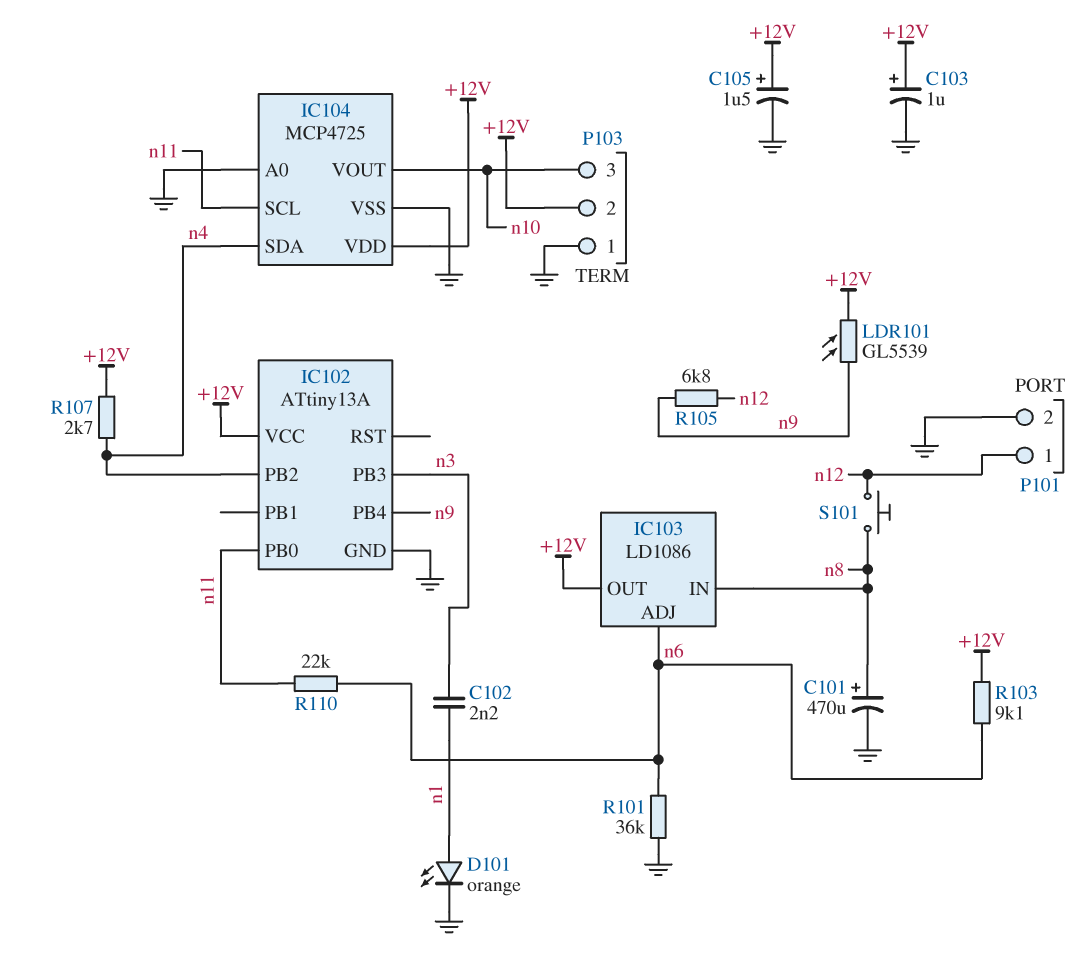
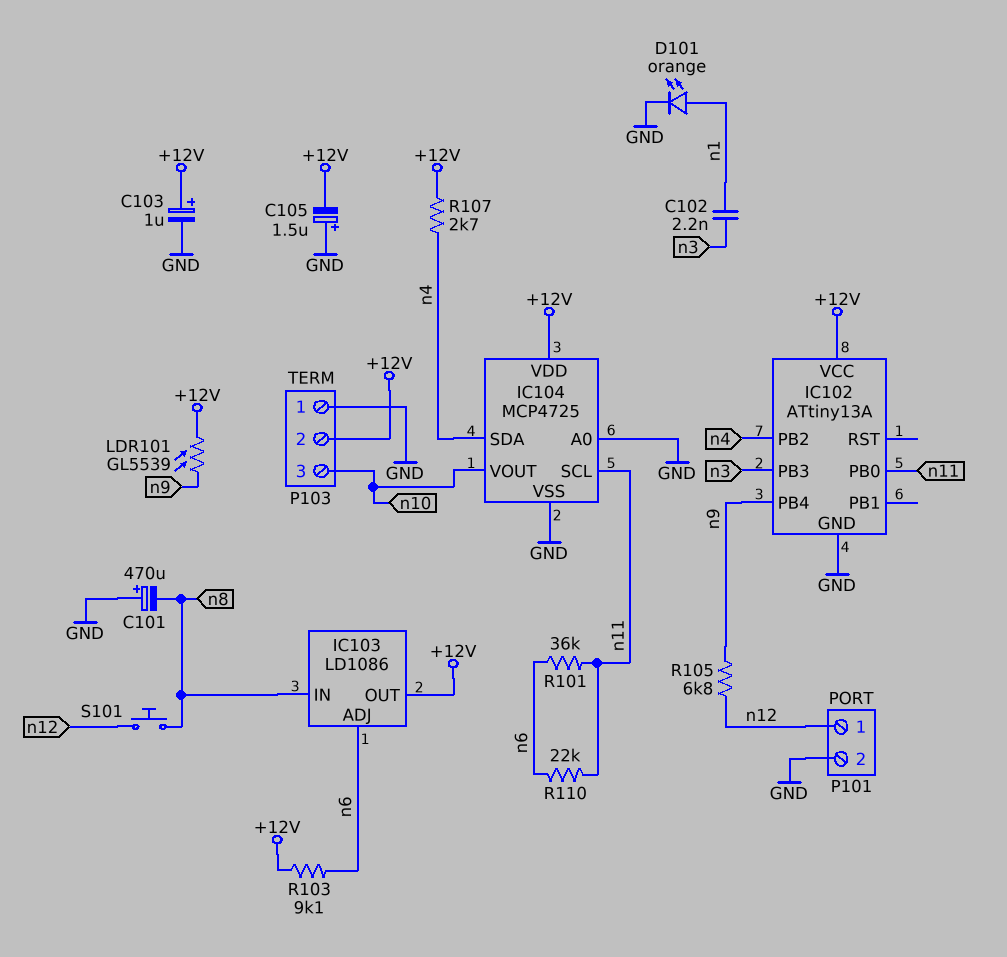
C101: 470uF (plus n8, minus GND) -> 470uF (plus GND, minus n8)
C105: 1.5uF (plus +12V, minus GND) -> 1.5uF (plus GND, minus +12V)
R101: 36k (GND, n6) -> 36k (n6, n11)

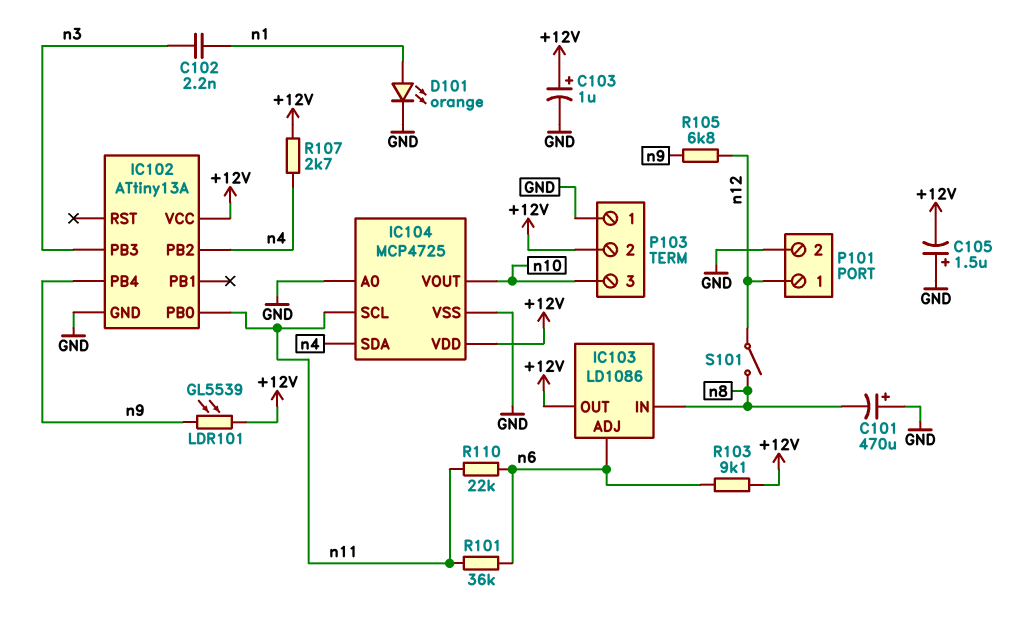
S101: button (n8, n12) -> switch (n8, n12)

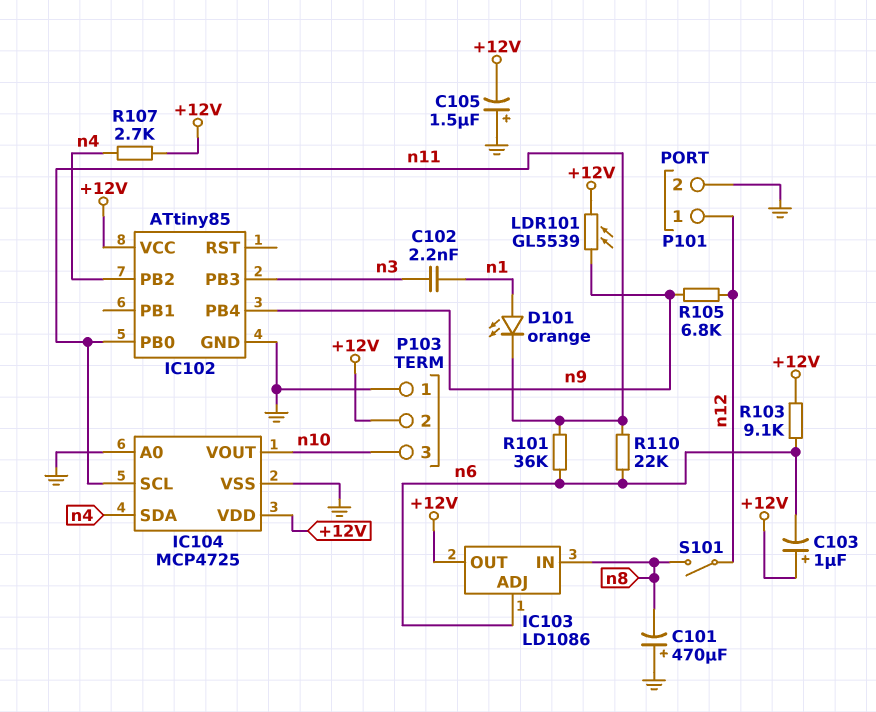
C103: 1uF (plus +12V, minus GND) -> 1uF (plus +12V, minus n6)
D101: LED orange (A n1, K GND) -> LED orange (A n1, K n11)
IC102: ATtiny13A -> ATtiny85

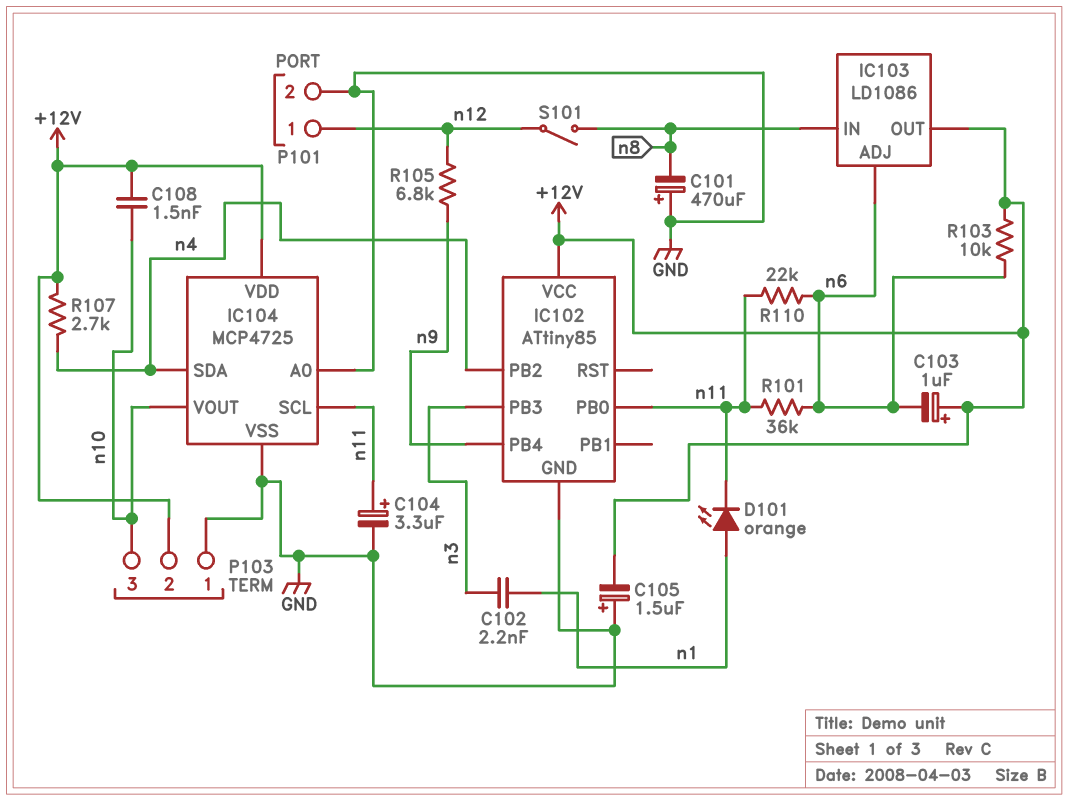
C104: none -> 3.3uF (plus n11, minus GND)
C108: none -> 1.5nF (+12V, n10)
LDR101: GL5539 (+12V, n9) -> none
R103: 9.1k (+12V, n6) -> 10k (+12V, n6)

